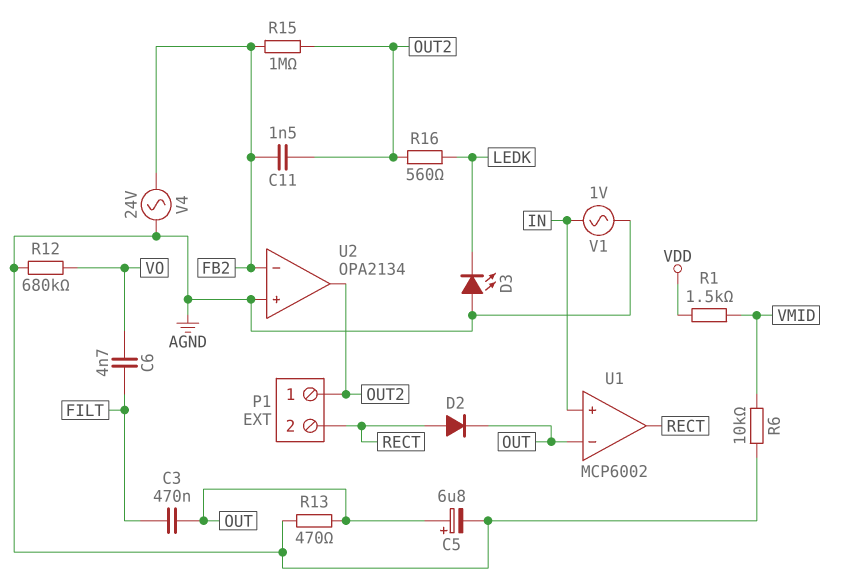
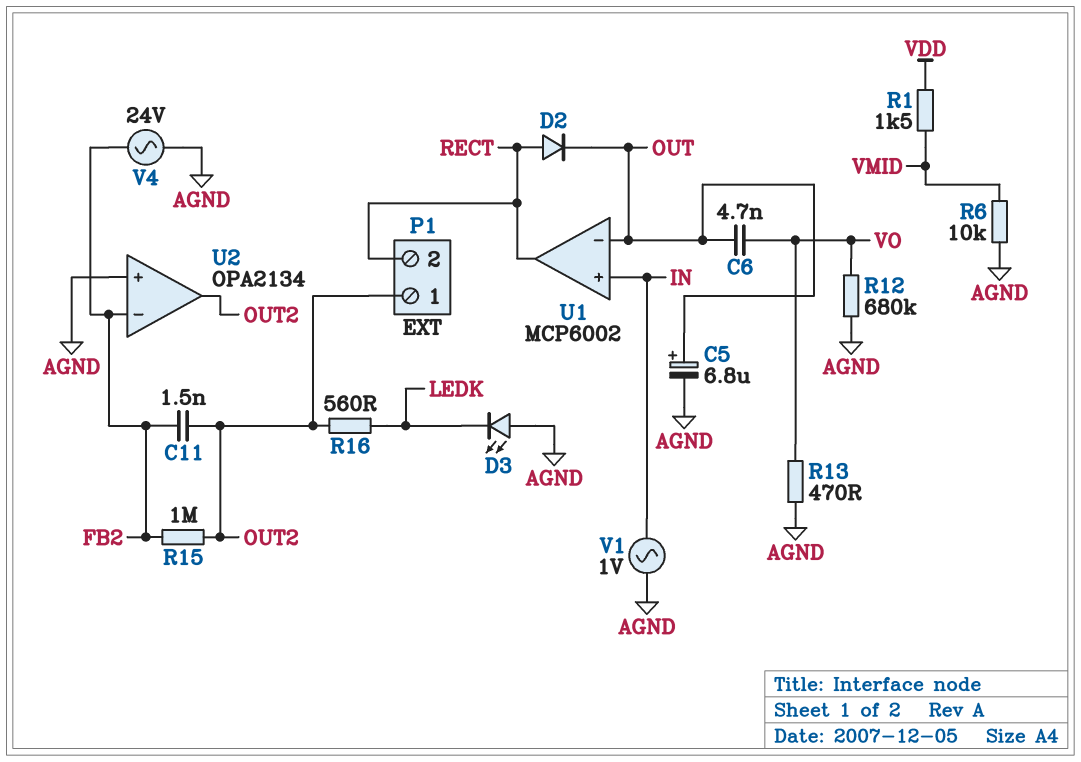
C3: 470nF (FILT, OUT) -> none
C6: 4.7nF (FILT, VO) -> 4.7nF (OUT, VO)
R13: 470 (AGND, OUT) -> 470 (AGND, VO)

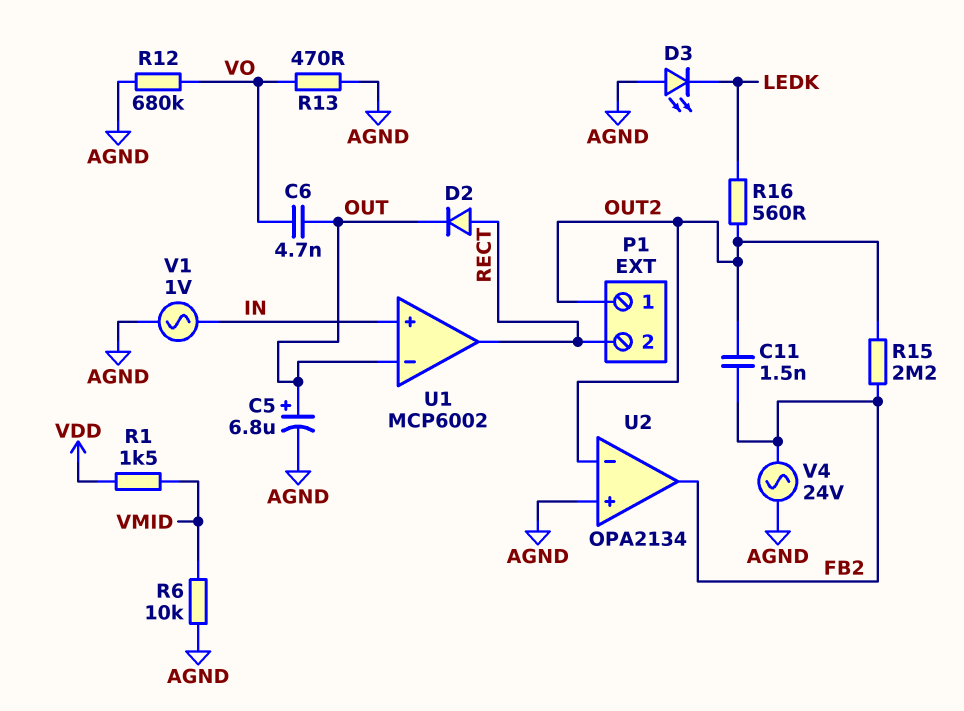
R15: 1M (FB2, OUT2) -> 2.2M (FB2, OUT2)
U2 pin in-: FB2 -> OUT2
U2 pin out: OUT2 -> FB2

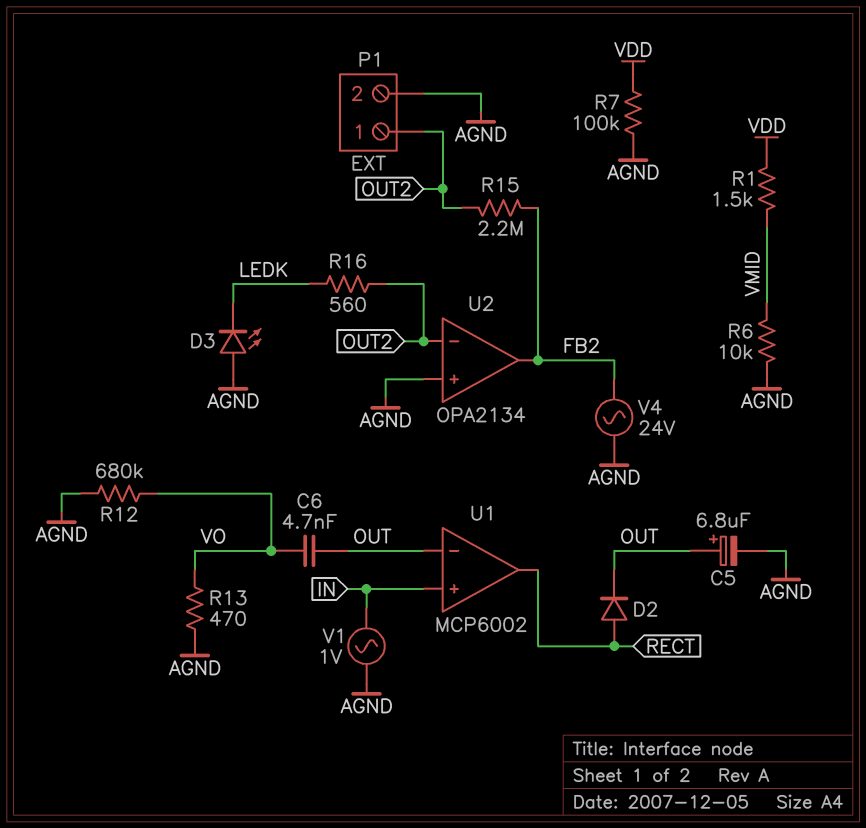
C11: 1.5nF (FB2, OUT2) -> none
P1 pin 2: RECT -> AGND
R7: none -> 100k (AGND, VDD)

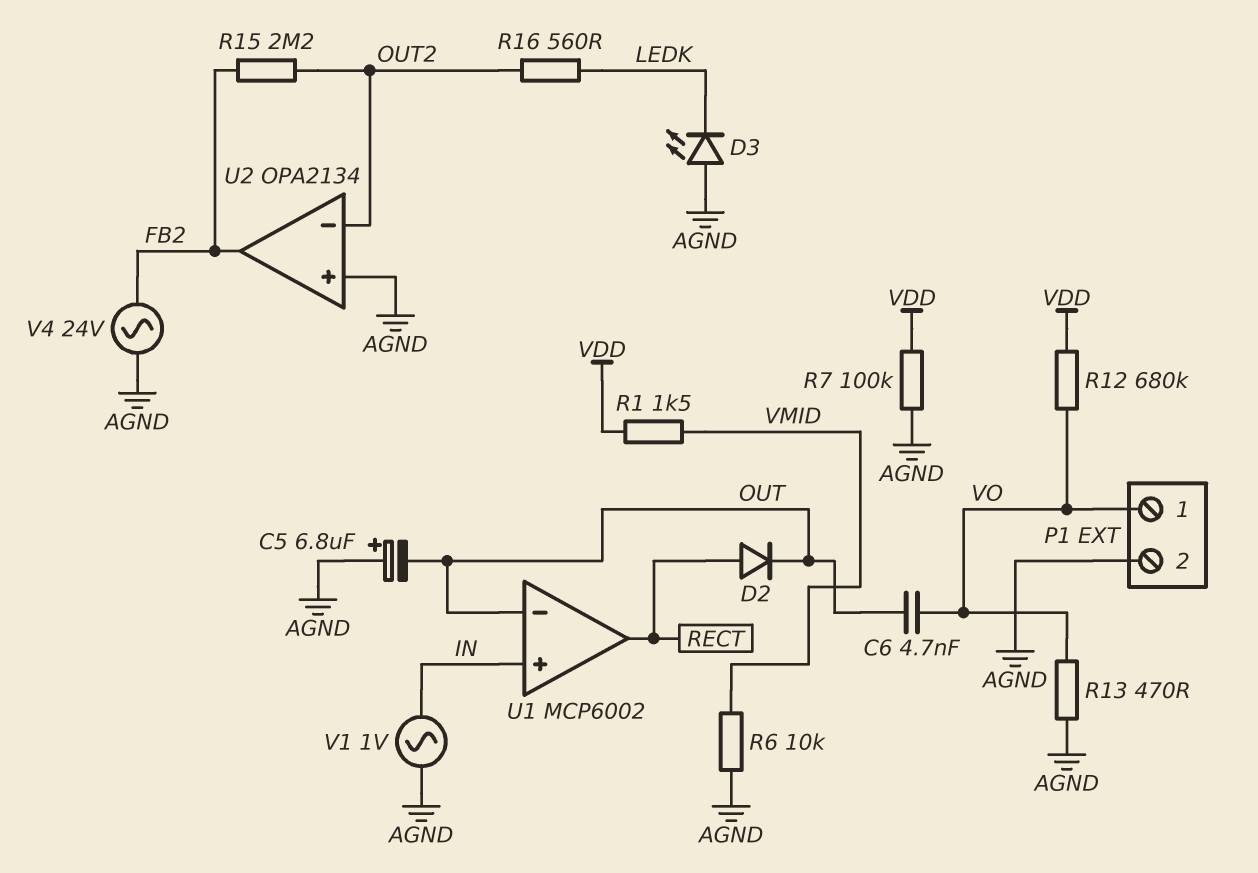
C5: 6.8uF (plus OUT, minus AGND) -> 6.8uF (plus AGND, minus OUT)
P1 pin 1: OUT2 -> VO
R12: 680k (AGND, VO) -> 680k (VDD, VO)

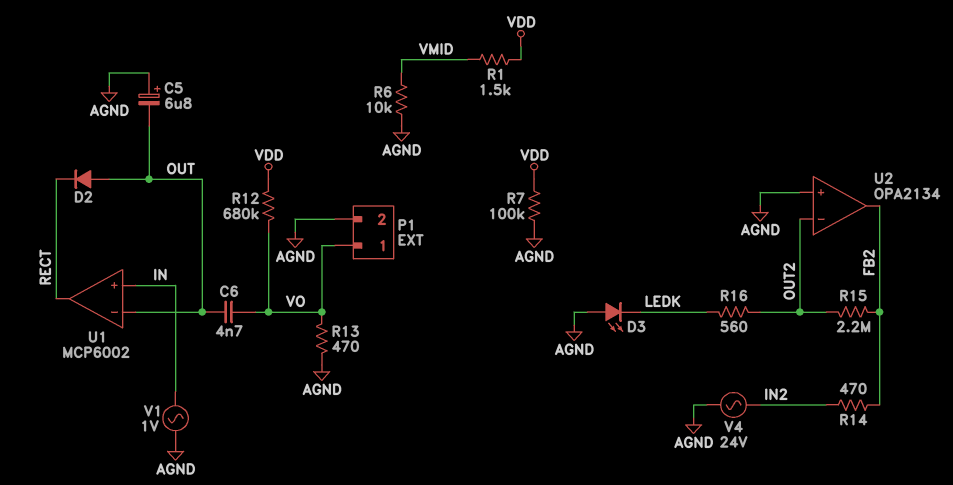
D2: diode (A RECT, K OUT) -> diode (A OUT, K RECT)
R14: none -> 470 (FB2, IN2)
V4: AC 24V (AGND, FB2) -> AC 24V (AGND, IN2)

